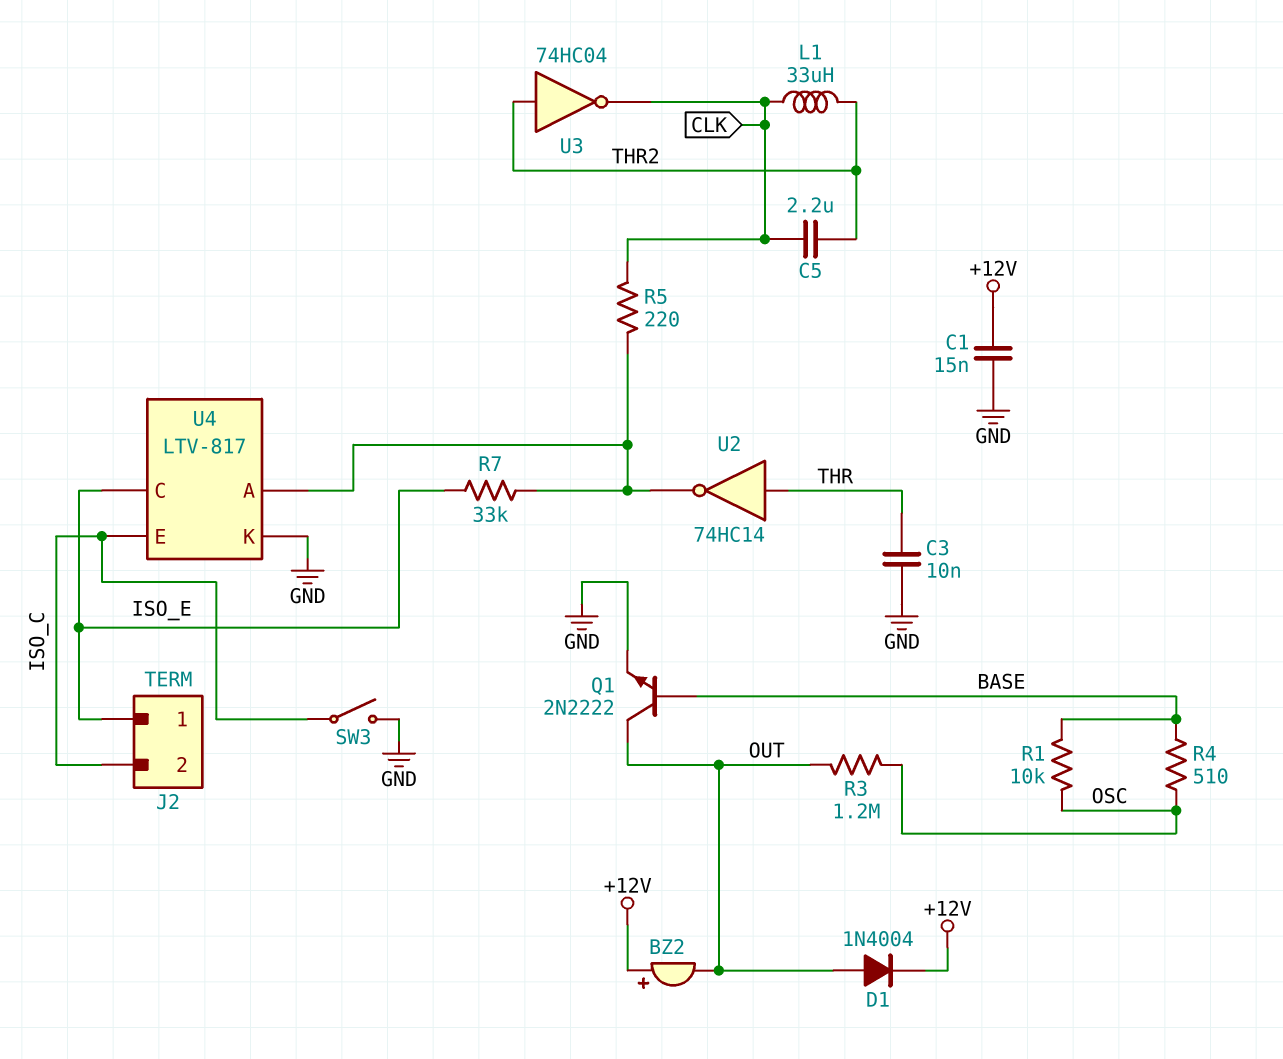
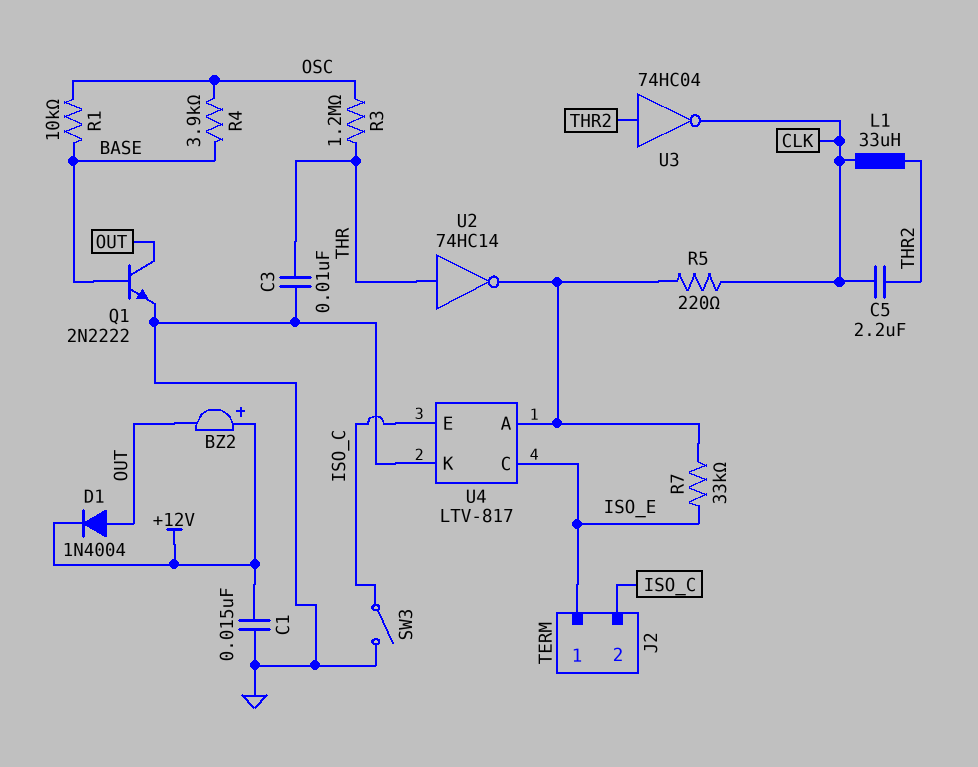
R3: 1.2M (OSC, OUT) -> 1.2M (OSC, THR)
R4: 510 (BASE, OSC) -> 3.9k (BASE, OSC)

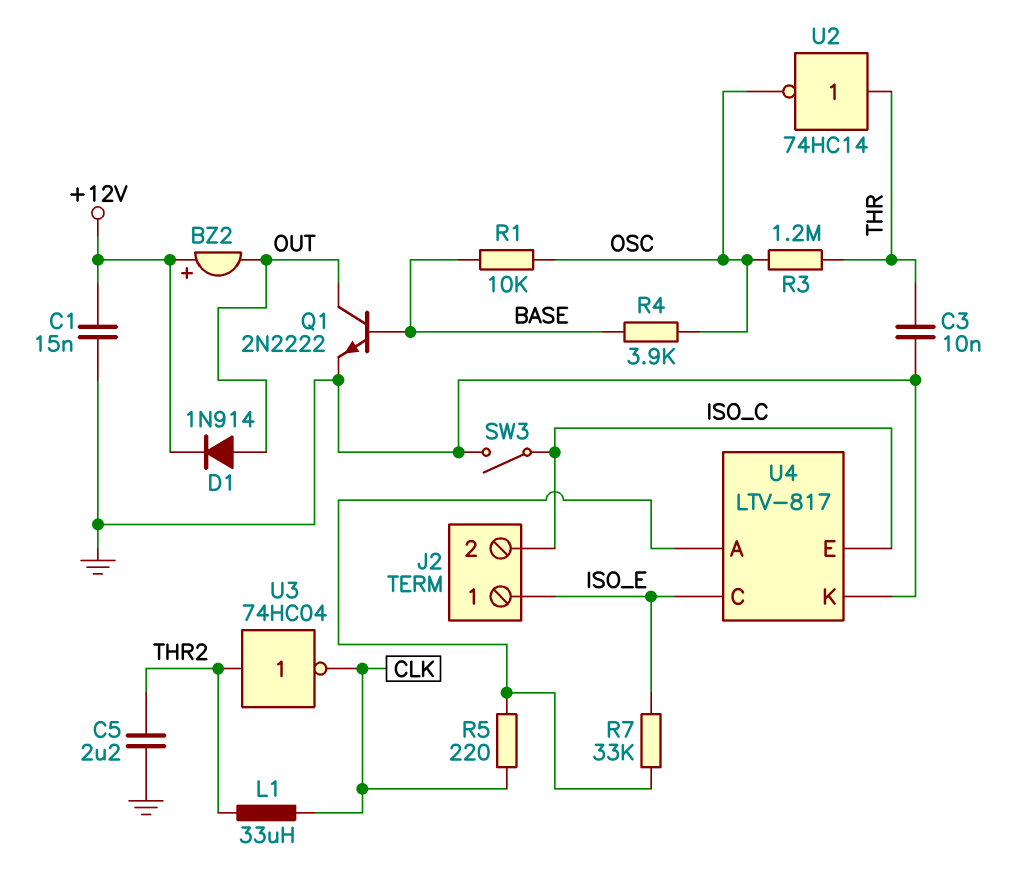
C5: 2.2uF (CLK, THR2) -> 2.2uF (GND, THR2)
D1: diode 1N4004 (A OUT, K +12V) -> diode 1N914 (A OUT, K +12V)
U2: NOT 74HC14 (in THR, out U4/A) -> NOT 74HC14 (in THR, out OSC)

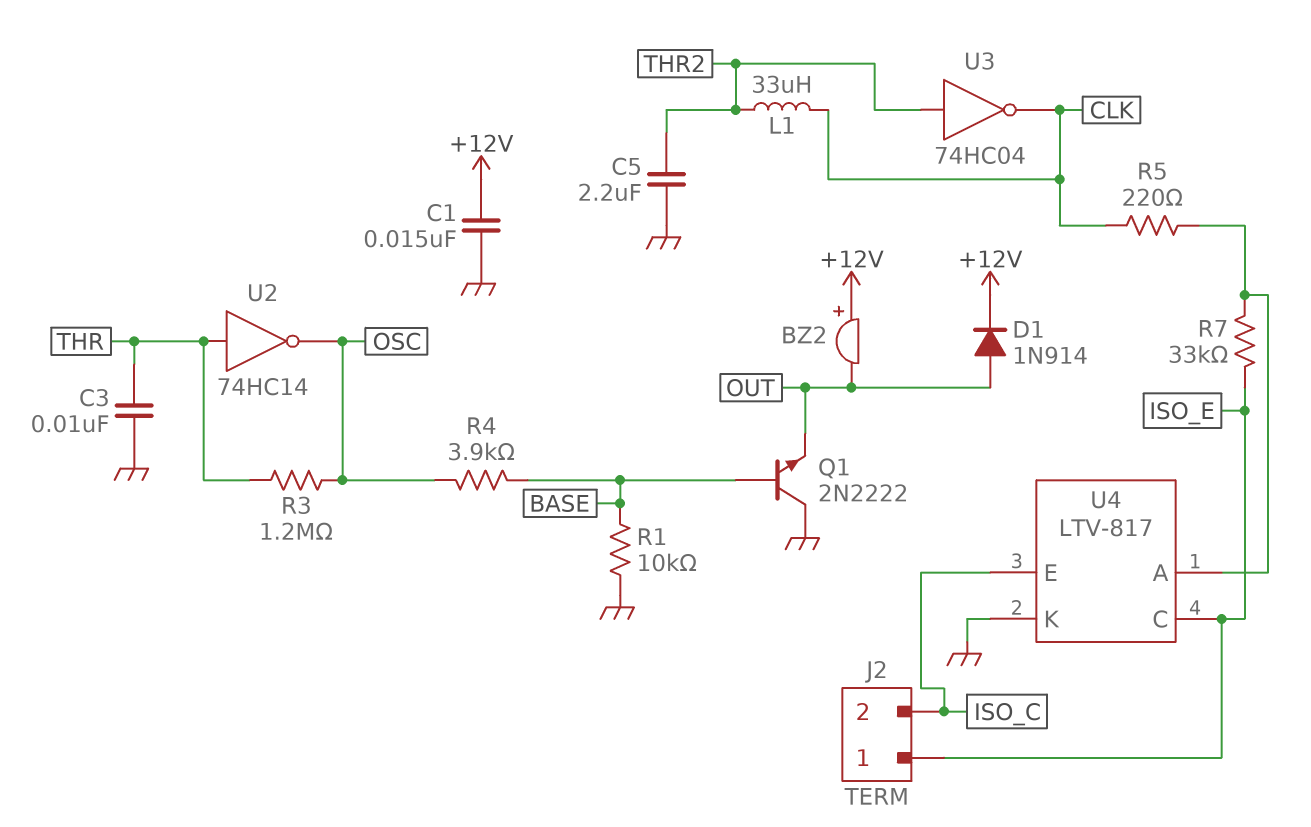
Q1: NPN 2N2222 (B BASE, C OUT, E GND) -> NPN 2N2222 (B BASE, C GND, E OUT)
R1: 10k (BASE, OSC) -> 10k (BASE, GND)
SW3: switch (GND, ISO_C) -> none

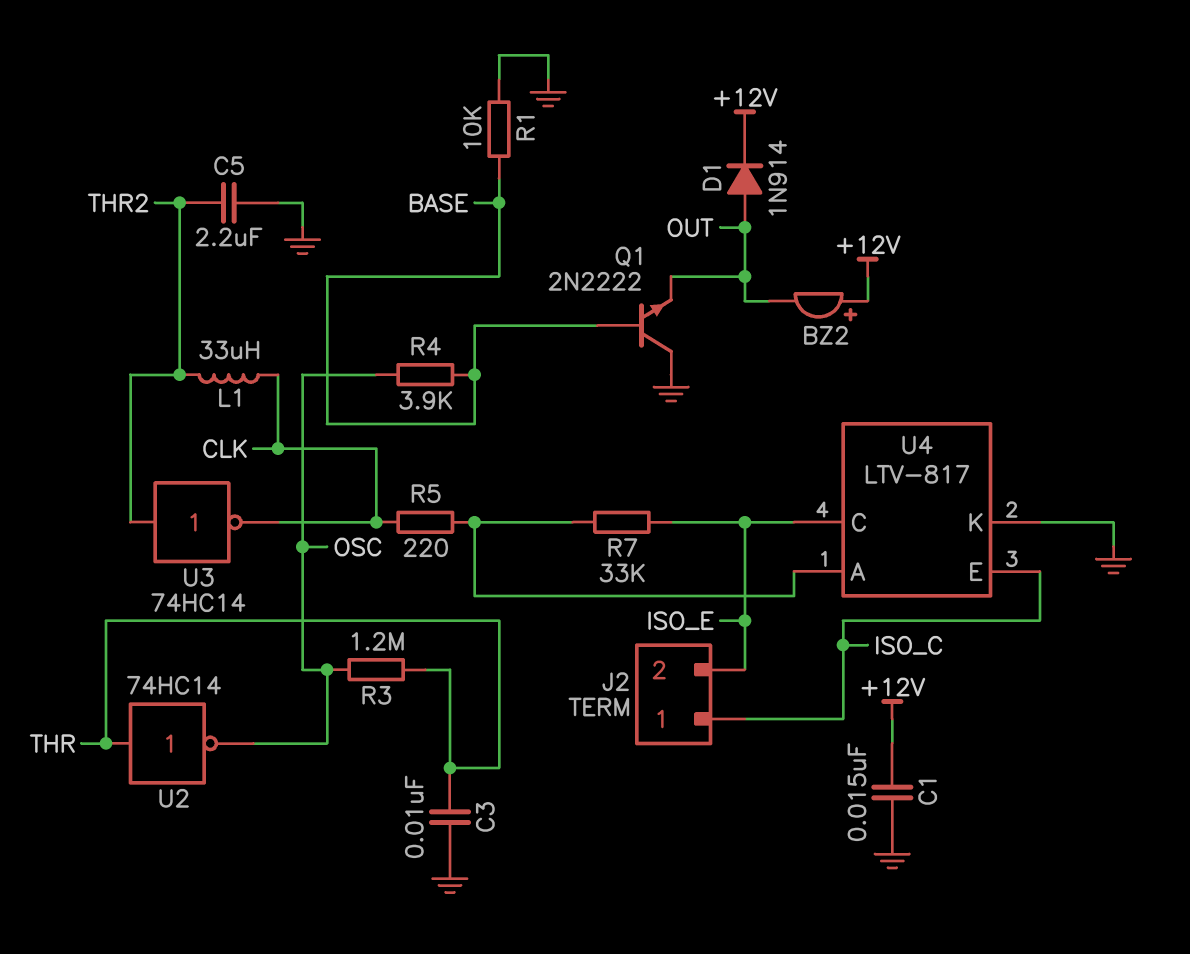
J2 pin 1: ISO_E -> ISO_C
J2 pin 2: ISO_C -> ISO_E
U3: NOT 74HC04 (in THR2, out CLK) -> NOT 74HC14 (in THR2, out CLK)

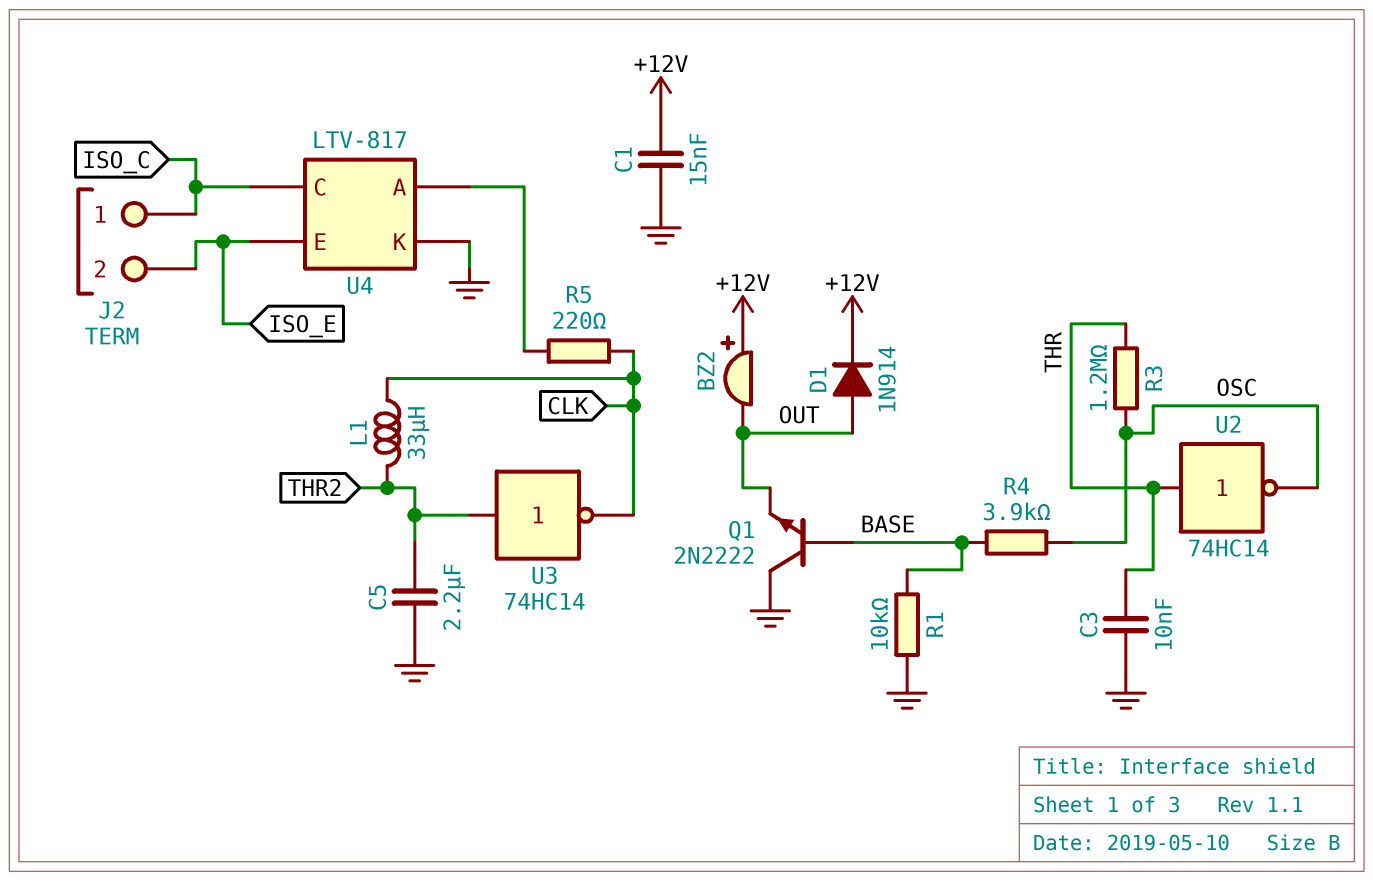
R7: 33k (ISO_E, U4/A) -> none
U4 pin C: ISO_E -> ISO_C
U4 pin E: ISO_C -> ISO_E

